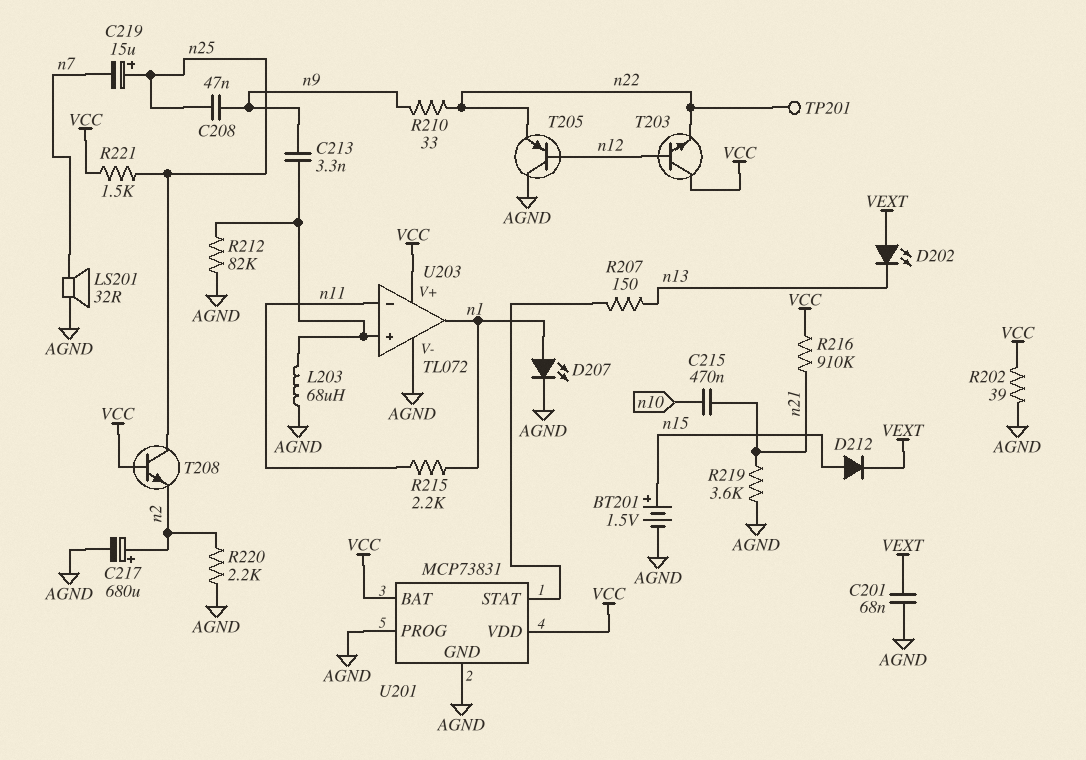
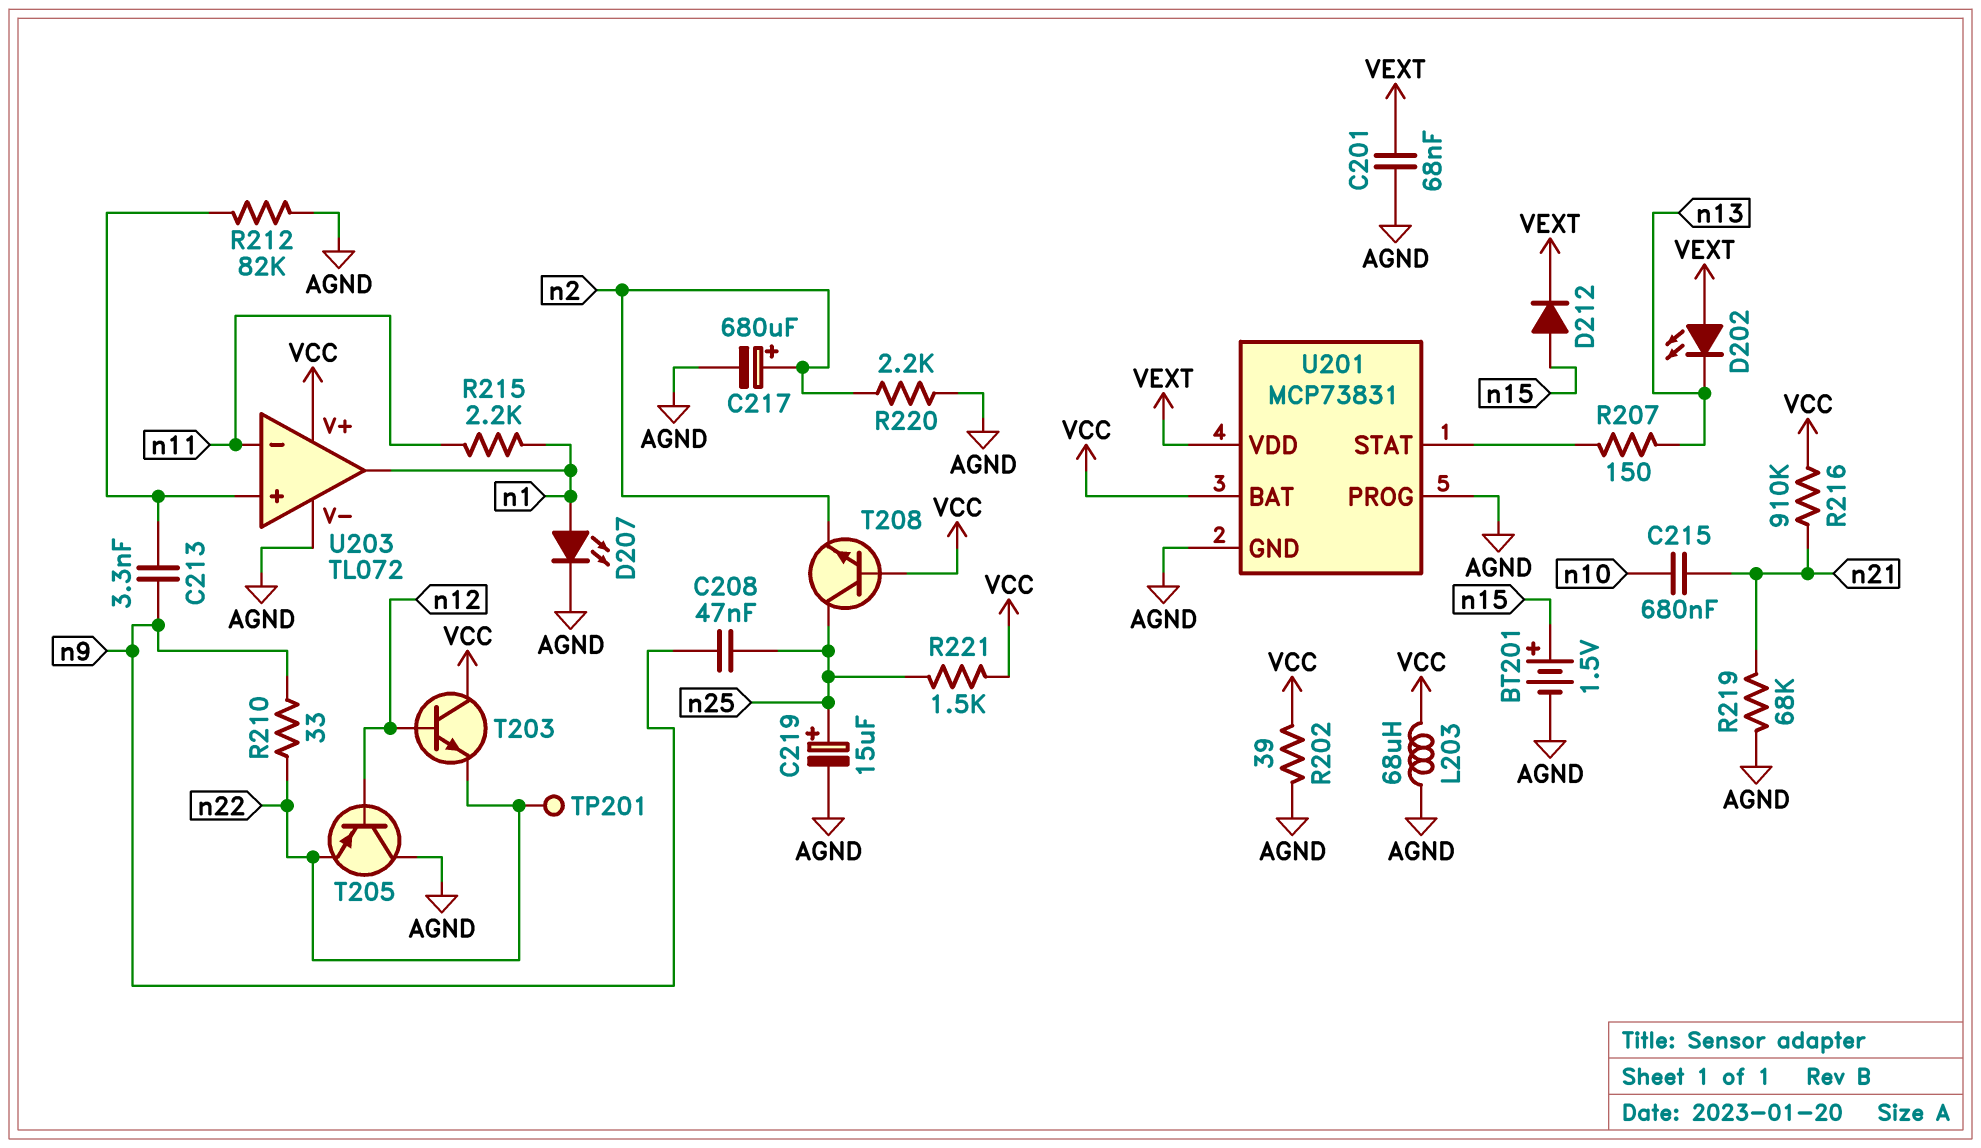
C215: 470nF (n10, n21) -> 680nF (n10, n21)
C219: 15uF (plus n25, minus n7) -> 15uF (plus n25, minus AGND)
L203: 68uH (AGND, U203/in+) -> 68uH (AGND, VCC)
LS201: speaker 32R (AGND, n7) -> none
R219: 3.6k (AGND, n21) -> 68k (AGND, n21)
U201 pin VDD: VCC -> VEXT

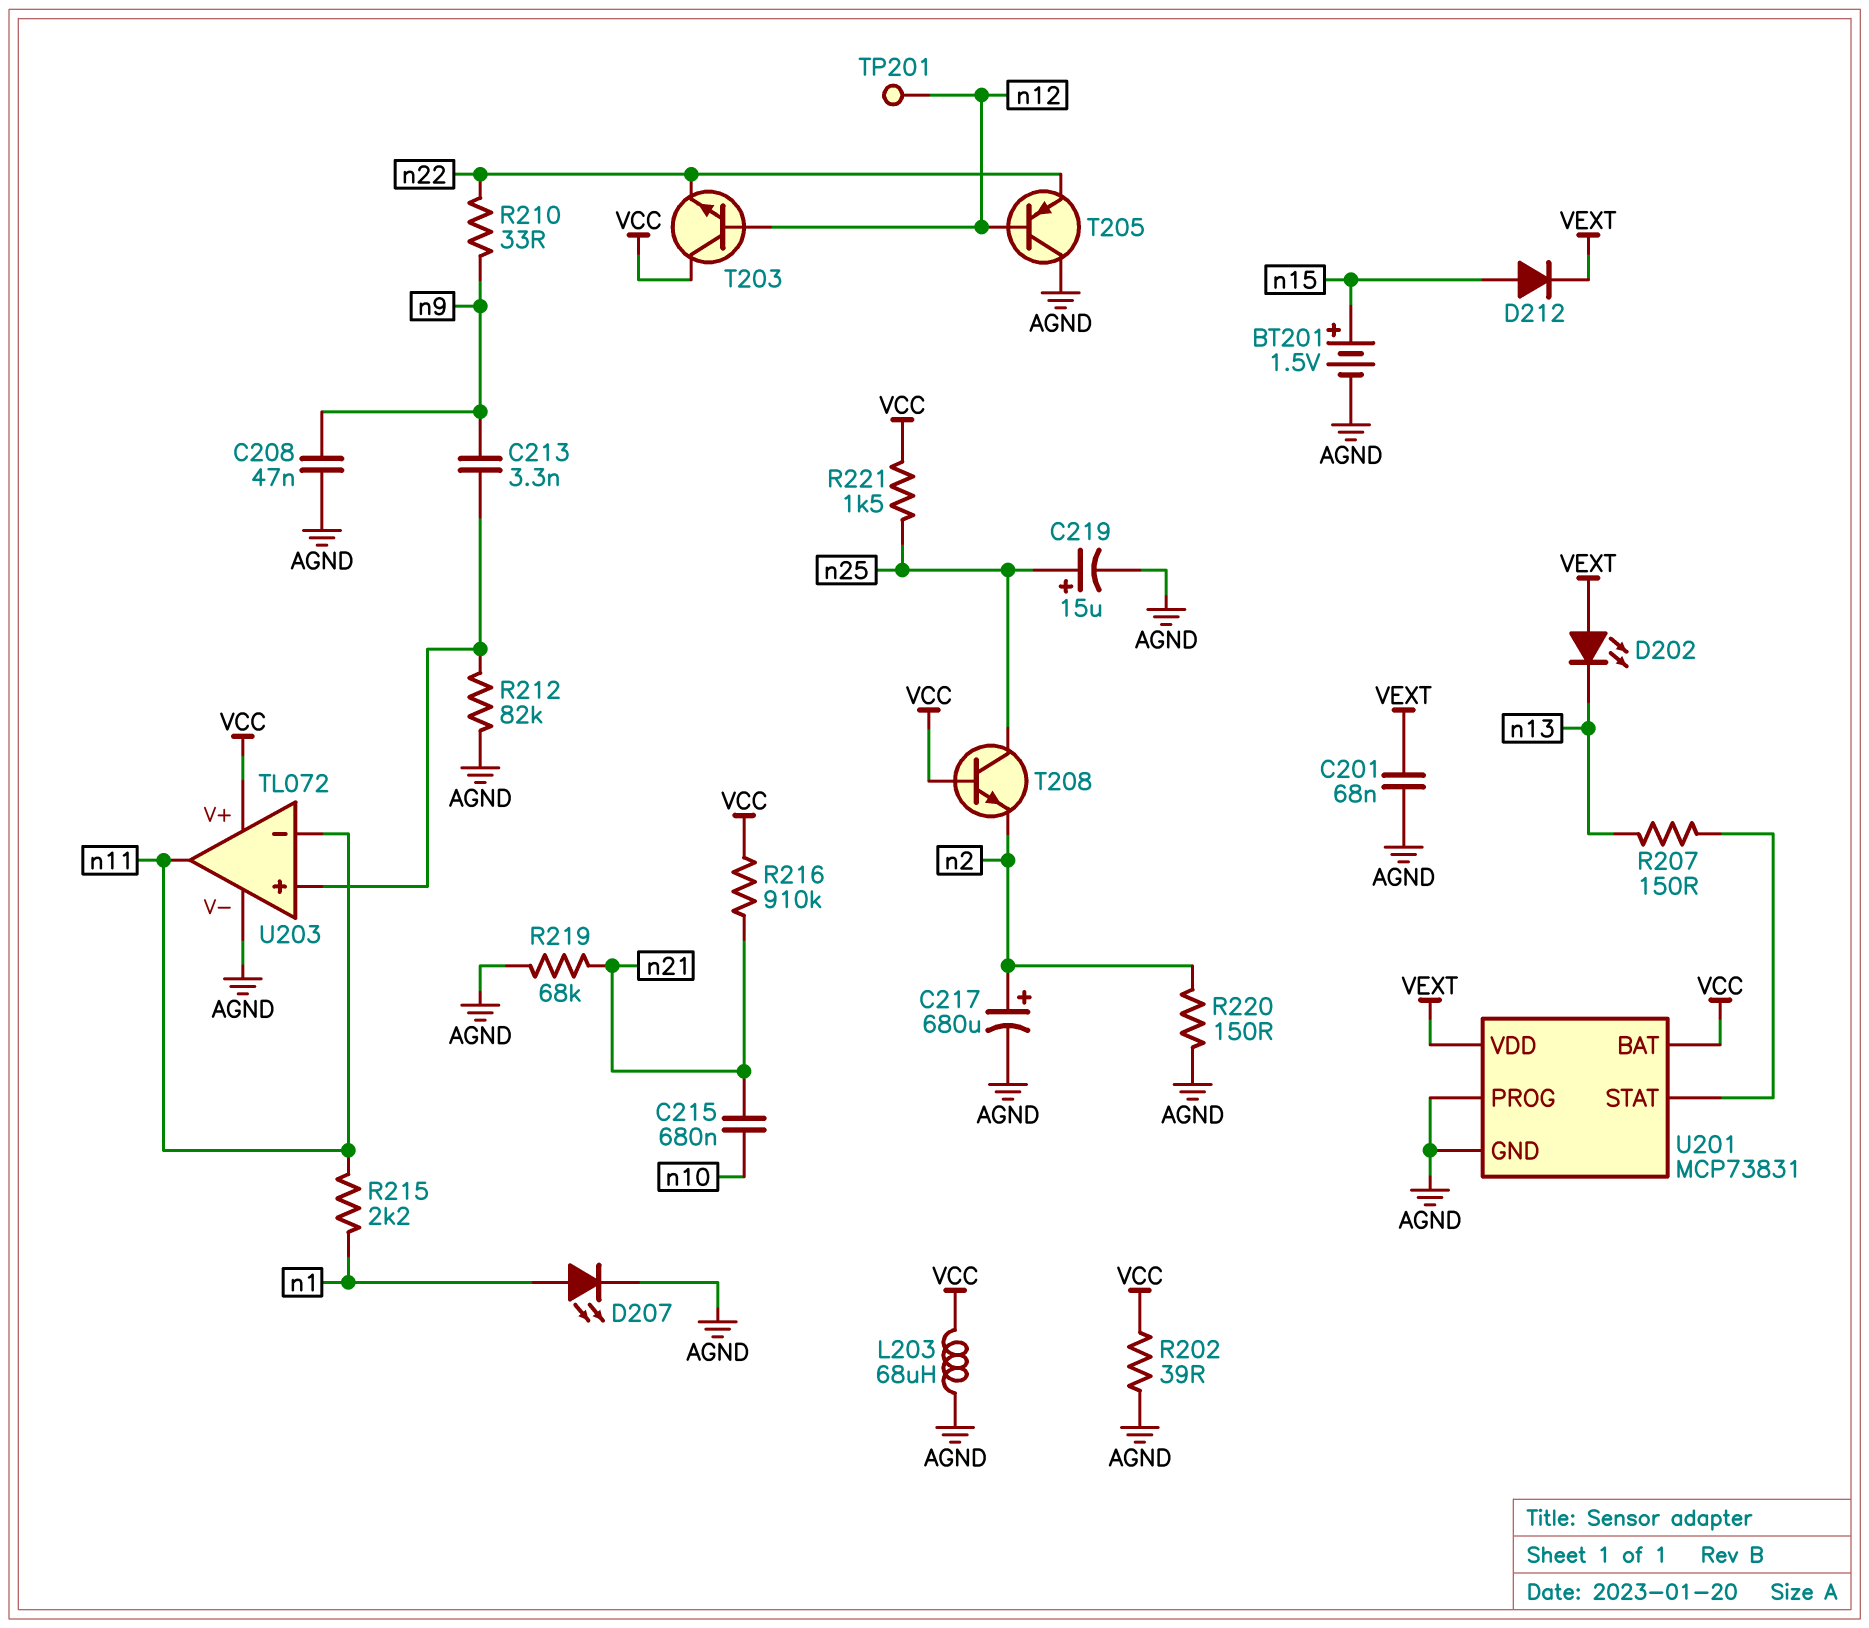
C208: 47nF (n9, n25) -> 47nF (AGND, n9)
R220: 2.2k (AGND, n2) -> 150 (AGND, n2)
TP201: test point (n22) -> test point (n12)
U203 pin out: n1 -> n11

